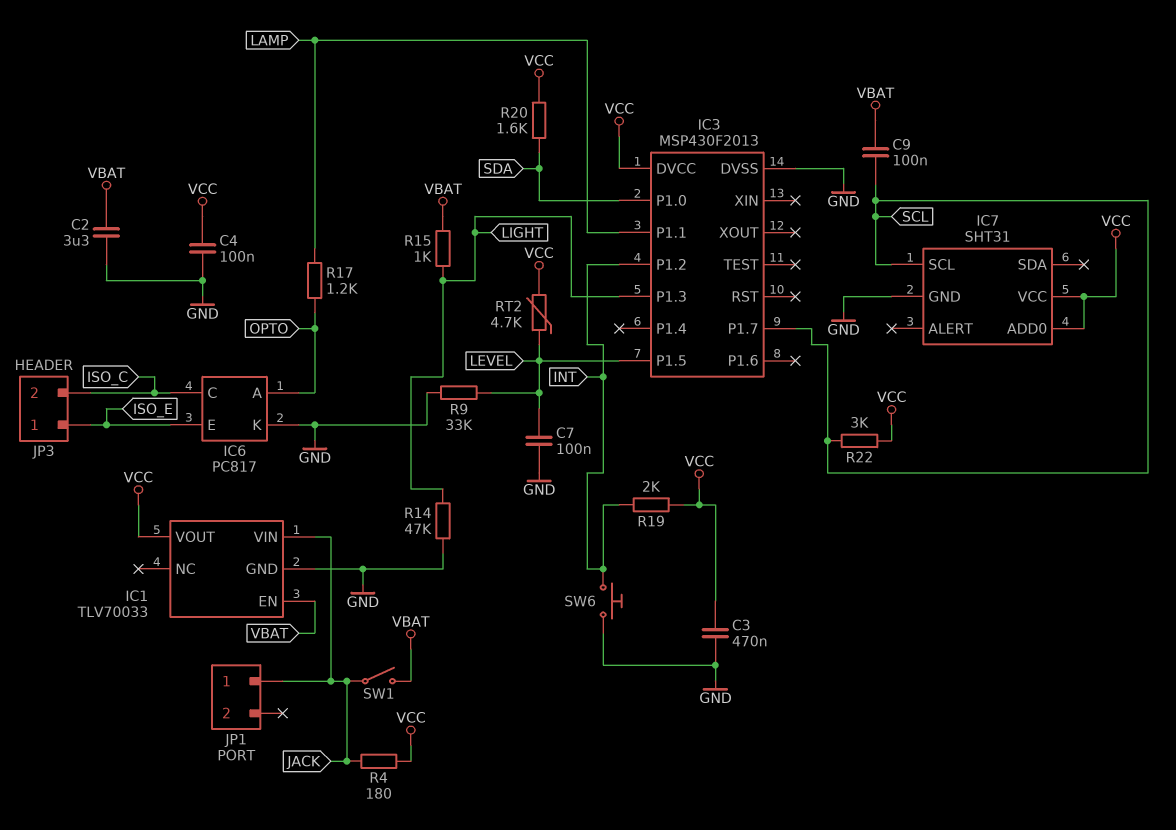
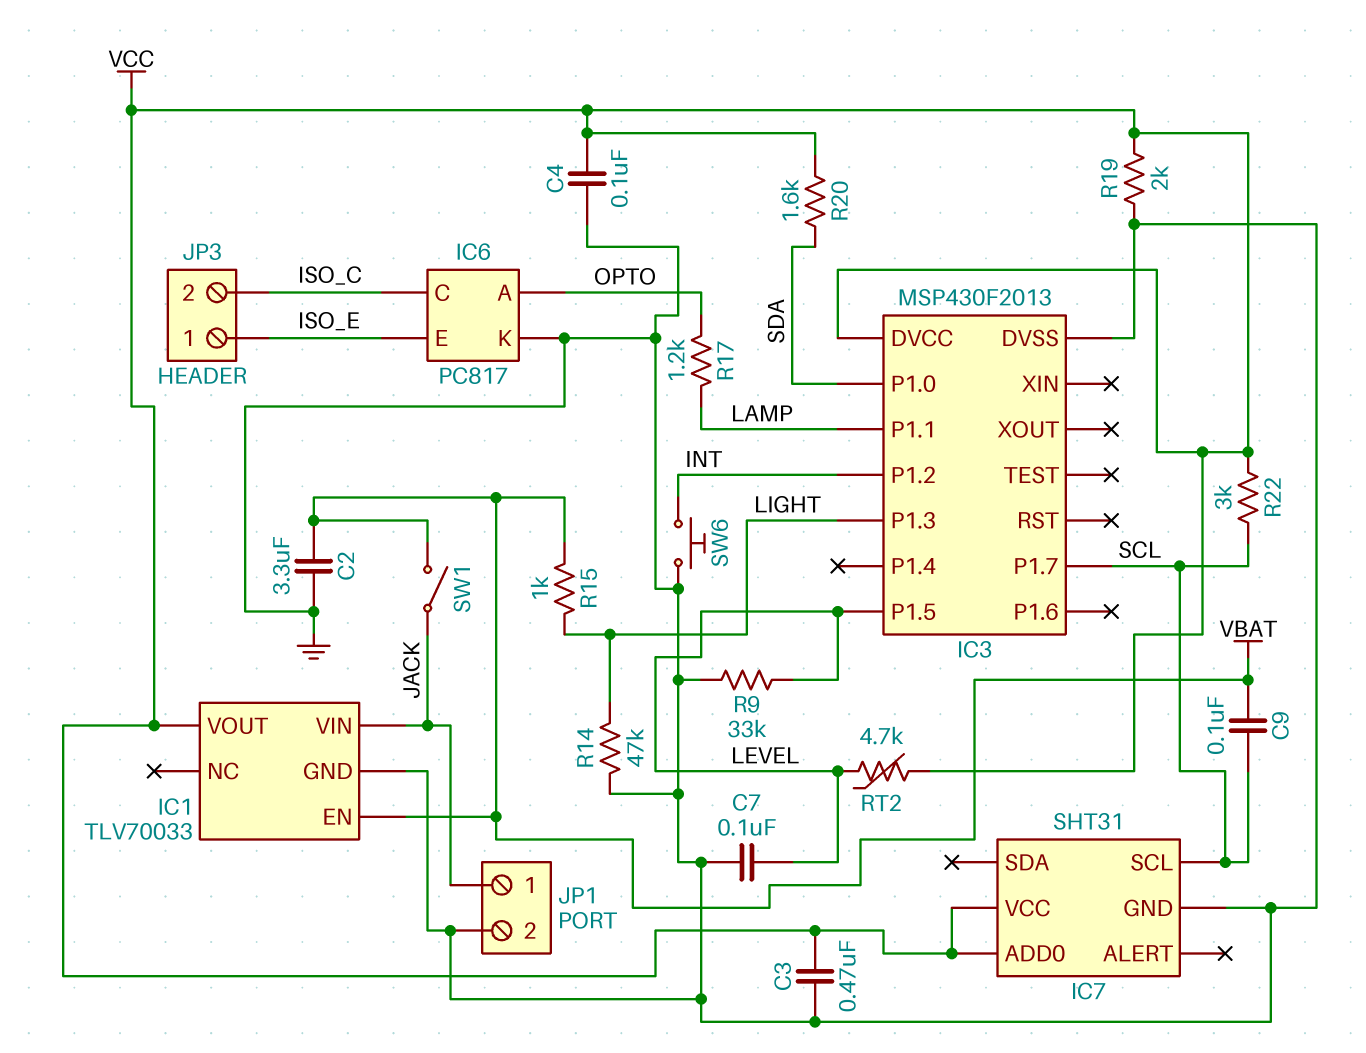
JP1 pin 2: none -> GND
R4: 180 (JACK, VCC) -> none
R19: 2k (INT, VCC) -> 2k (GND, VCC)

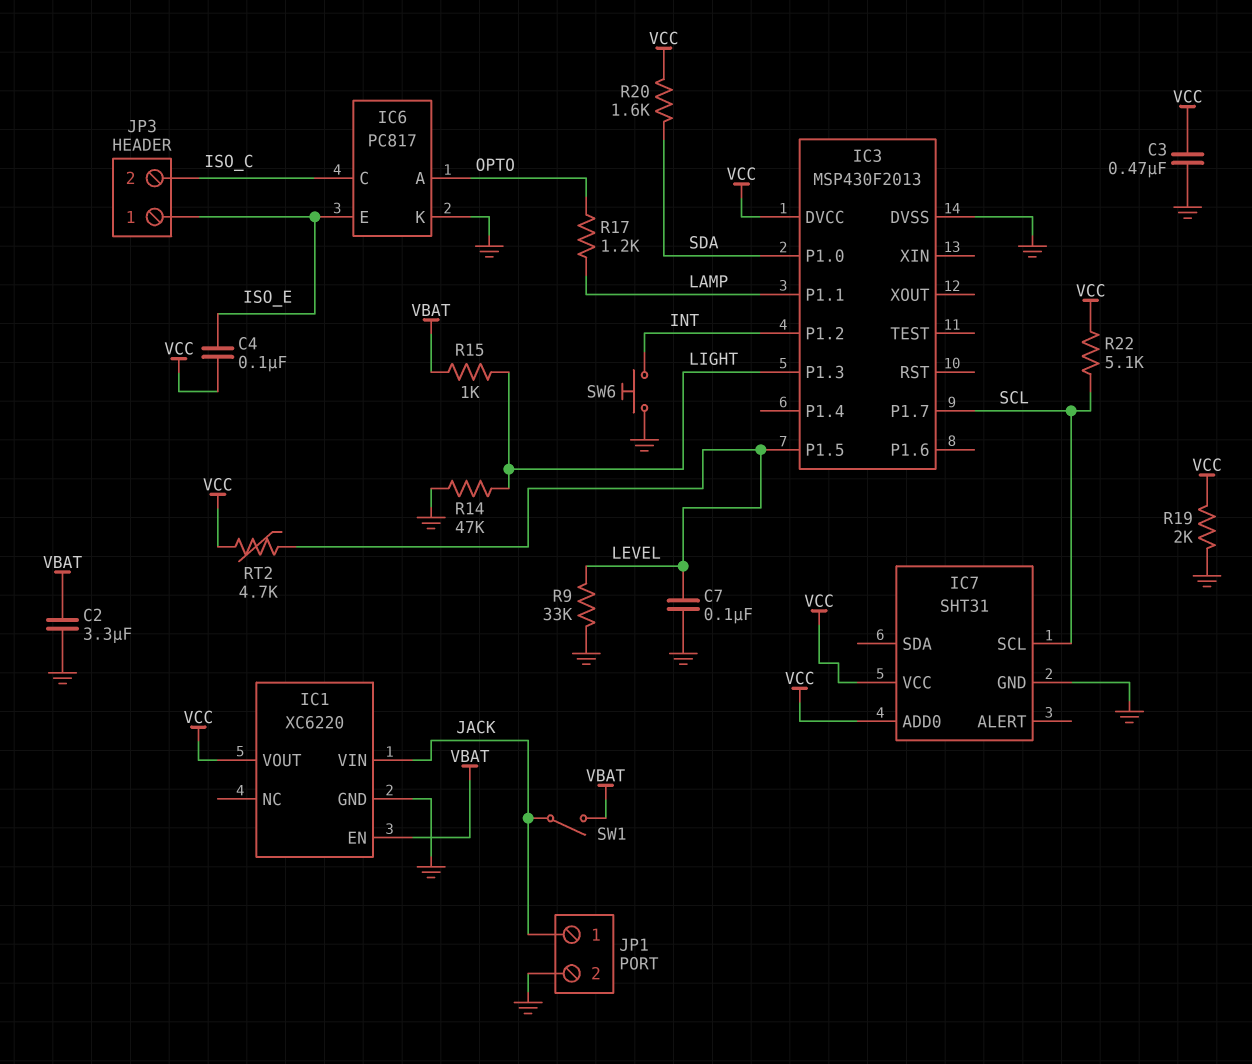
C4: 100nF (GND, VCC) -> 100nF (ISO_E, VCC)
C9: 100nF (SCL, VBAT) -> none
IC1: TLV70033 -> XC6220
R22: 3k (SCL, VCC) -> 5.1k (SCL, VCC)

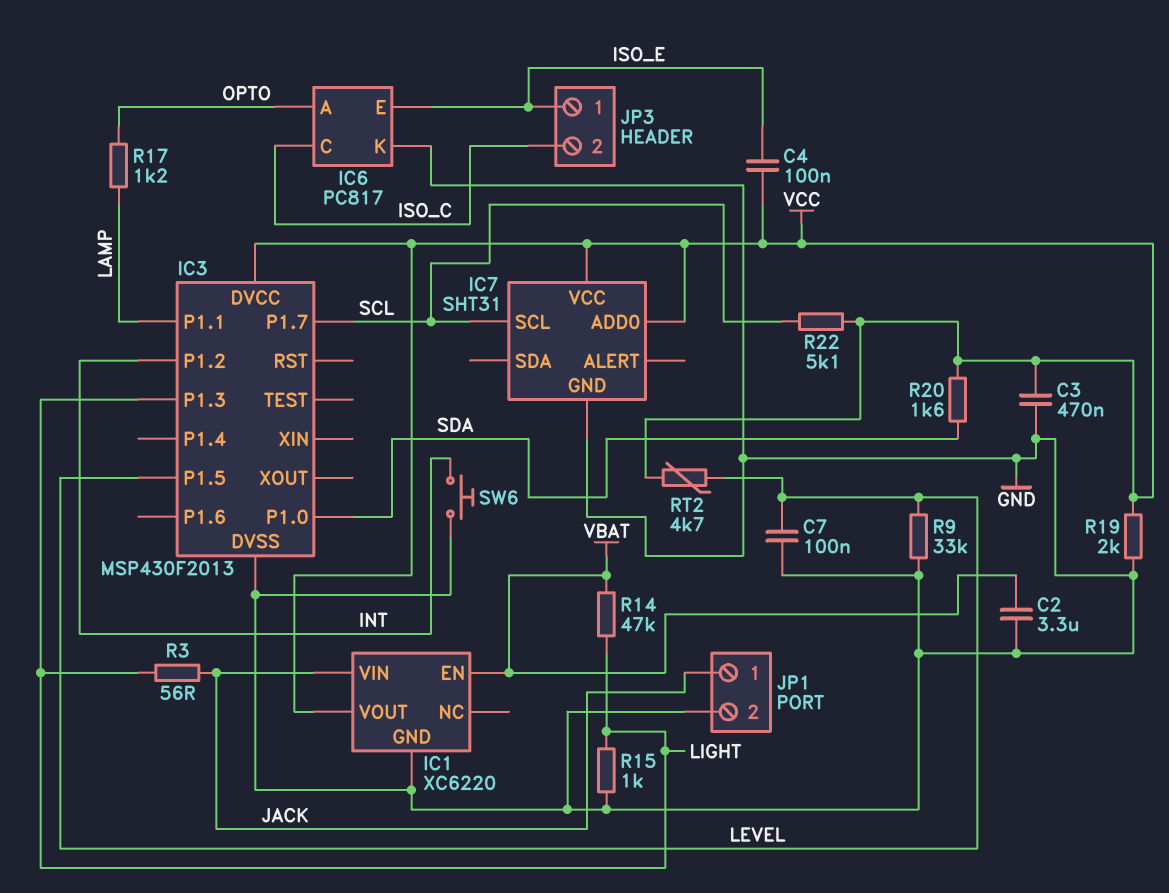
R3: none -> 56 (JACK, LIGHT)
R14: 47k (GND, LIGHT) -> 47k (LIGHT, VBAT)
R15: 1k (LIGHT, VBAT) -> 1k (GND, LIGHT)
SW1: switch (JACK, VBAT) -> none

